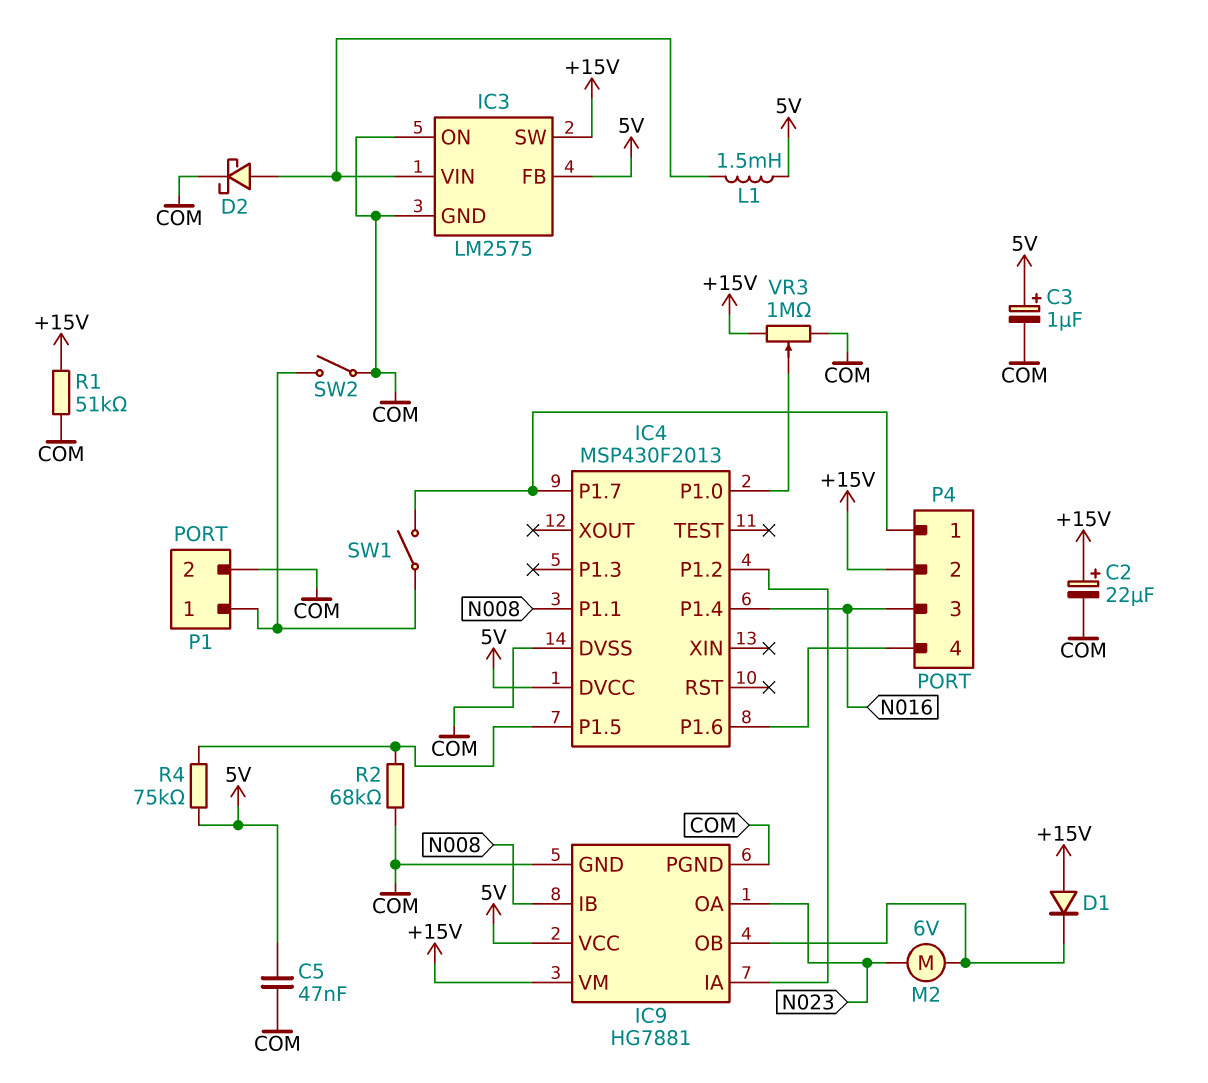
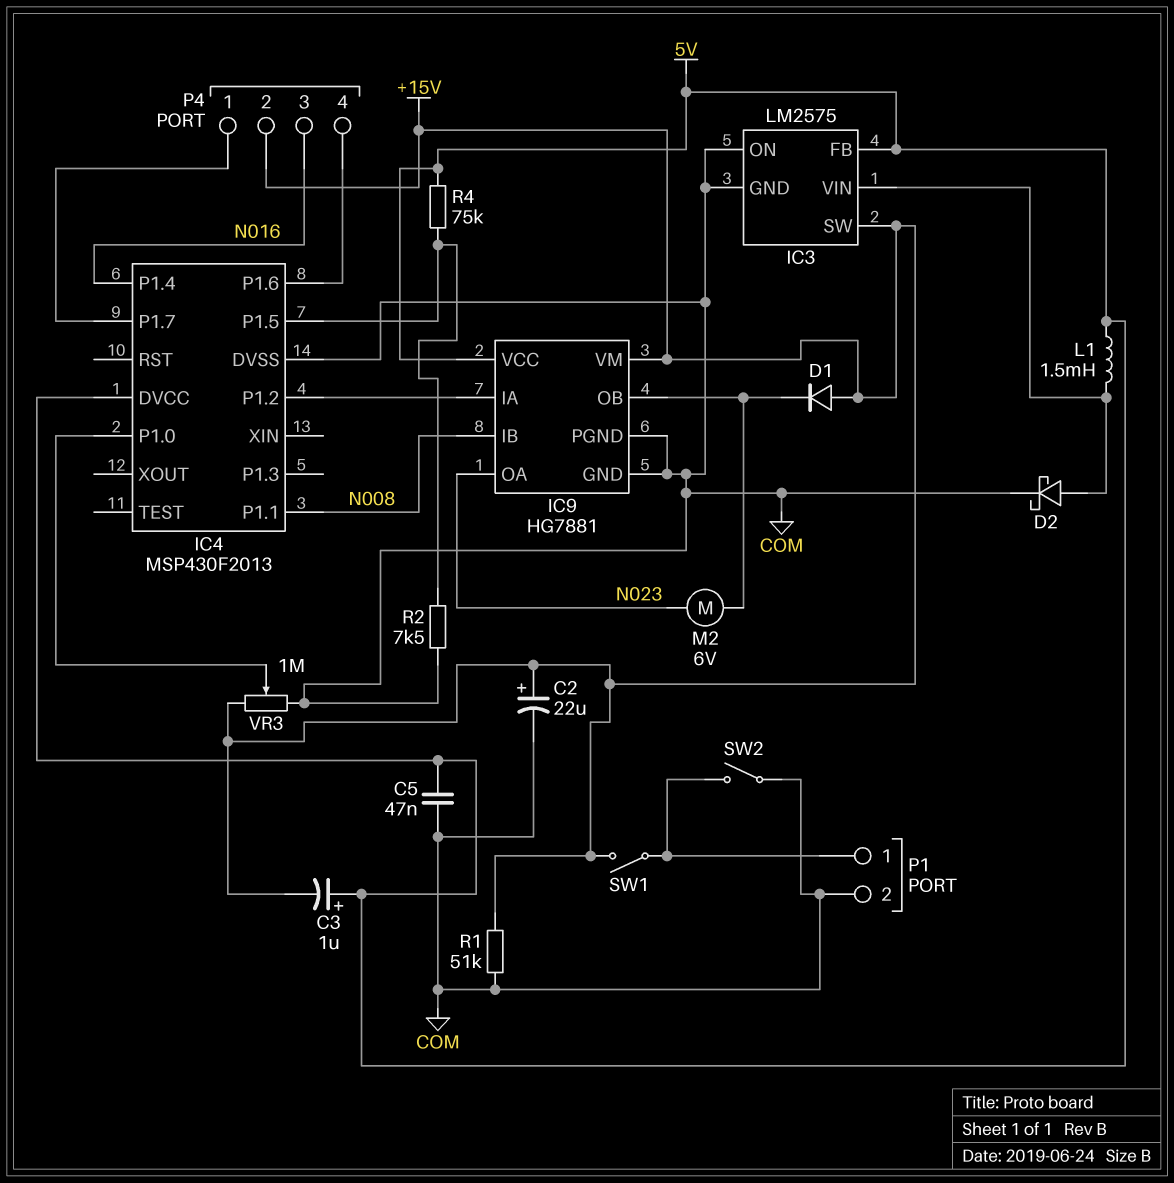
C3: 1uF (plus 5V, minus COM) -> 1uF (plus 5V, minus +15V)
R2: 68k (COM, IC4/P1.5) -> 7.5k (COM, IC4/P1.5)
SW1: switch (IC4/P1.7, P1/1) -> switch (+15V, P1/1)

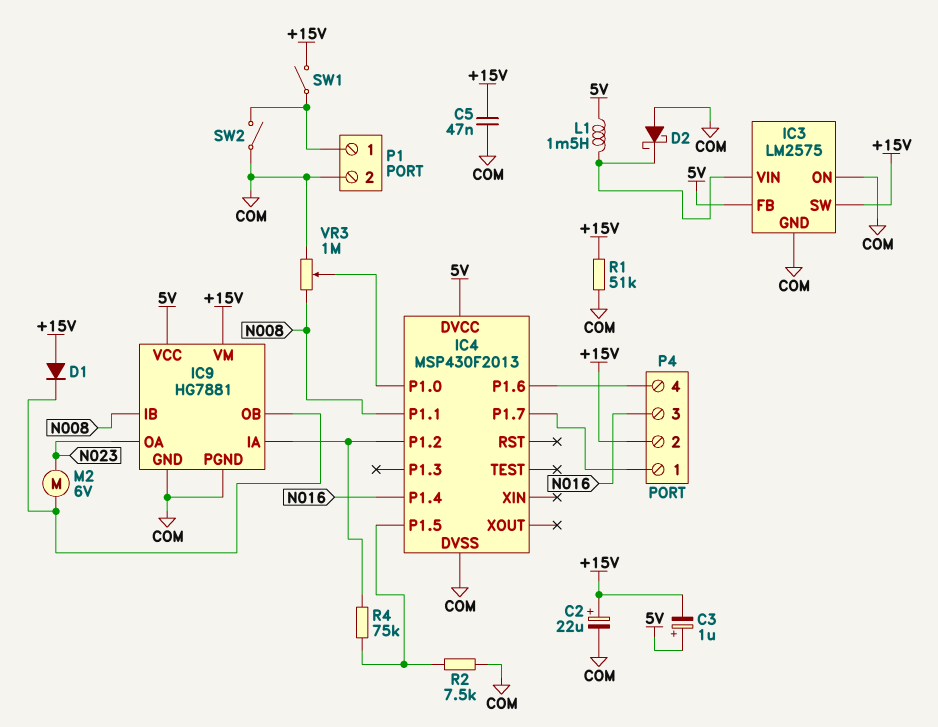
C5: 47nF (5V, COM) -> 47nF (+15V, COM)
D2: schottky (A IC3/VIN, K COM) -> schottky (A COM, K IC3/VIN)
R4: 75k (5V, IC4/P1.5) -> 75k (IC4/P1.2, IC4/P1.5)
VR3: 1M (+15V, COM, wiper IC4/P1.0) -> 1M (COM, N008, wiper IC4/P1.0)

